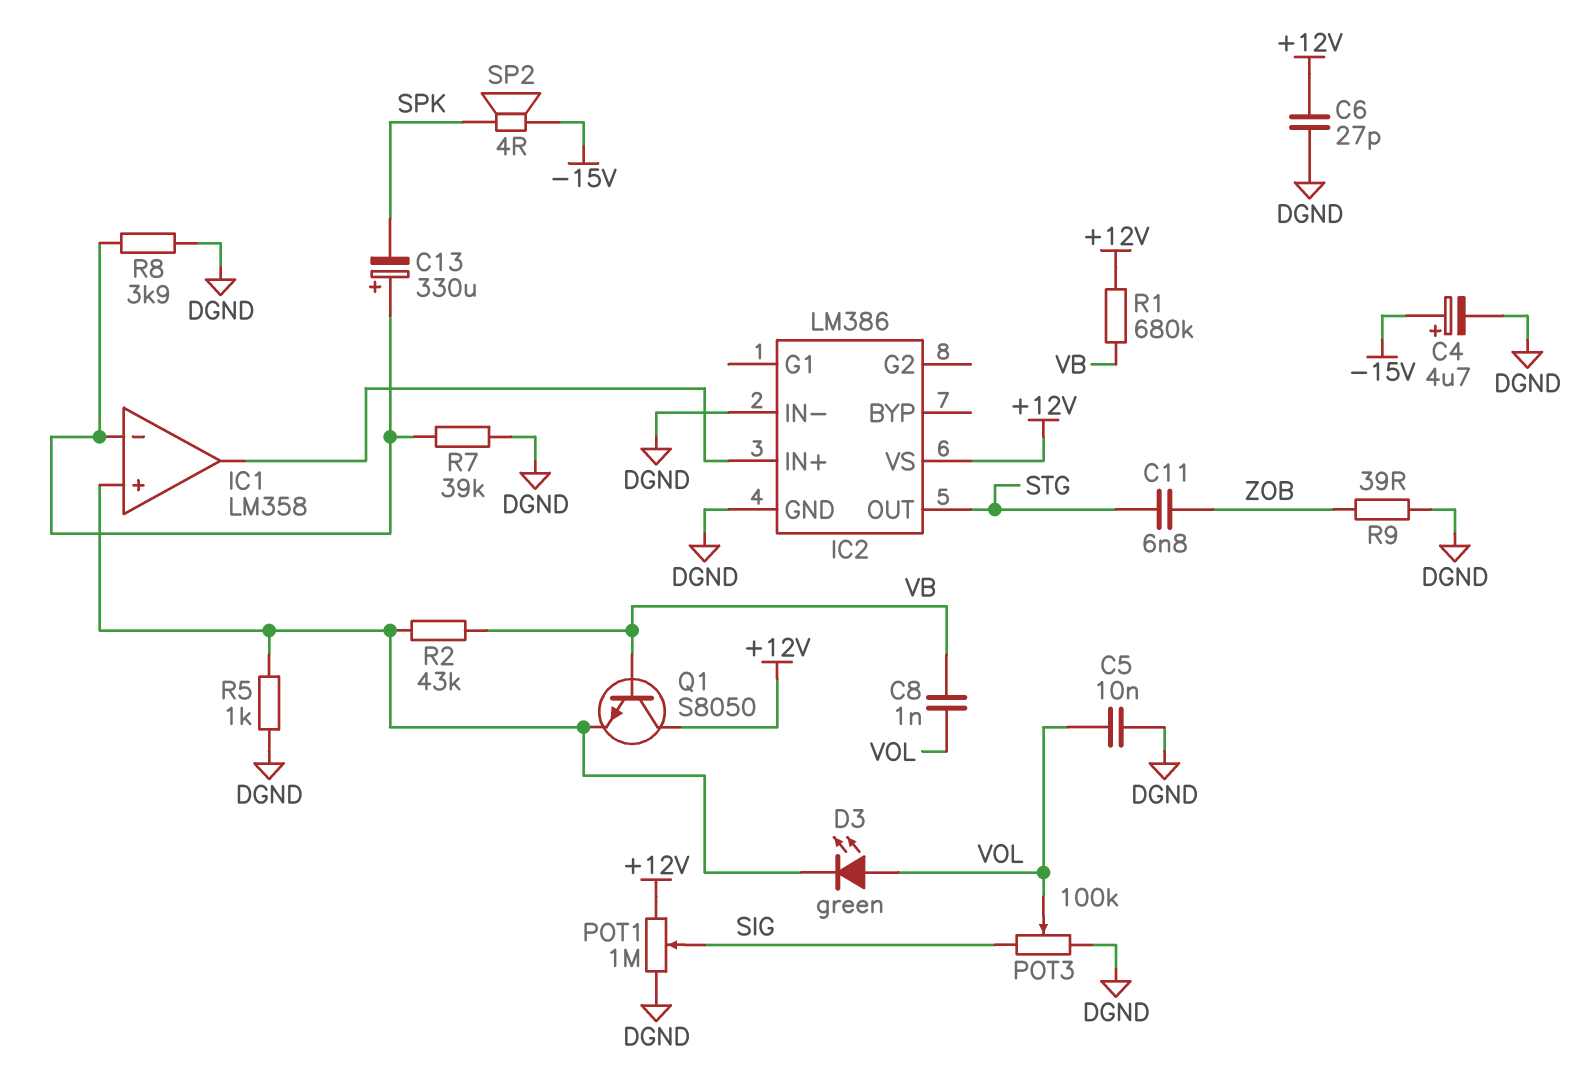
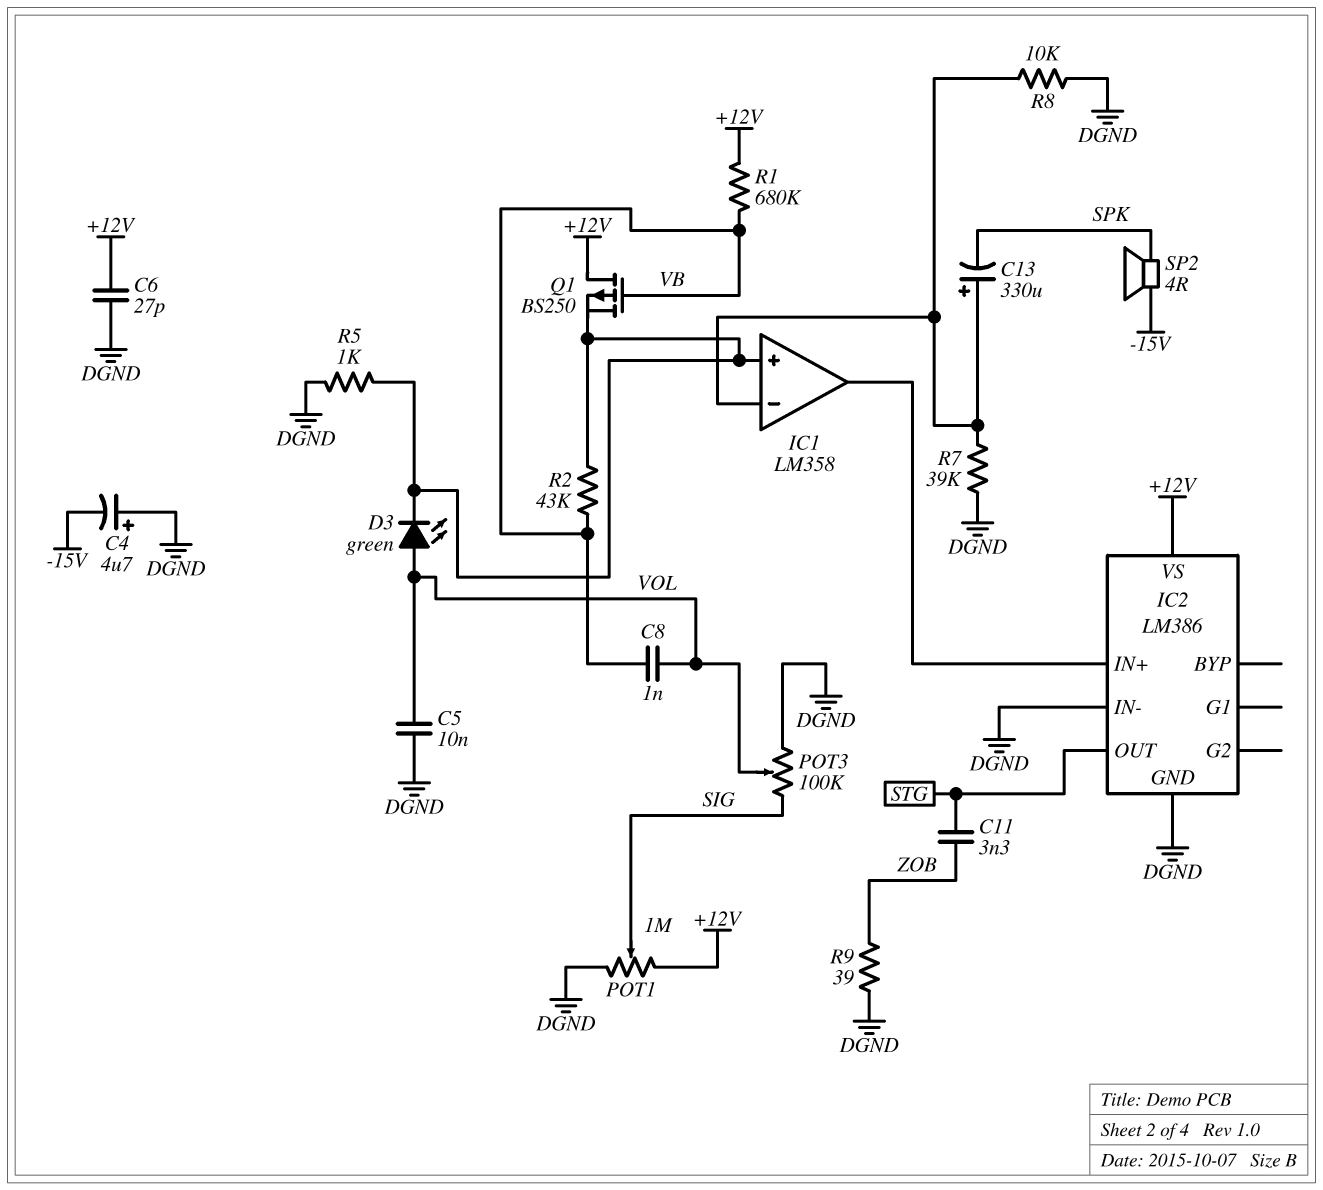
C4: 4.7uF (plus -15V, minus DGND) -> 4.7uF (plus DGND, minus -15V)
C11: 6.8nF (STG, ZOB) -> 3.3nF (STG, ZOB)
Q1: NPN S8050 (B VB, C +12V, E IC1/in+) -> PMOS BS250 (G VB, D +12V, S IC1/in+)
R8: 3.9k (DGND, IC1/in-) -> 10k (DGND, IC1/in-)

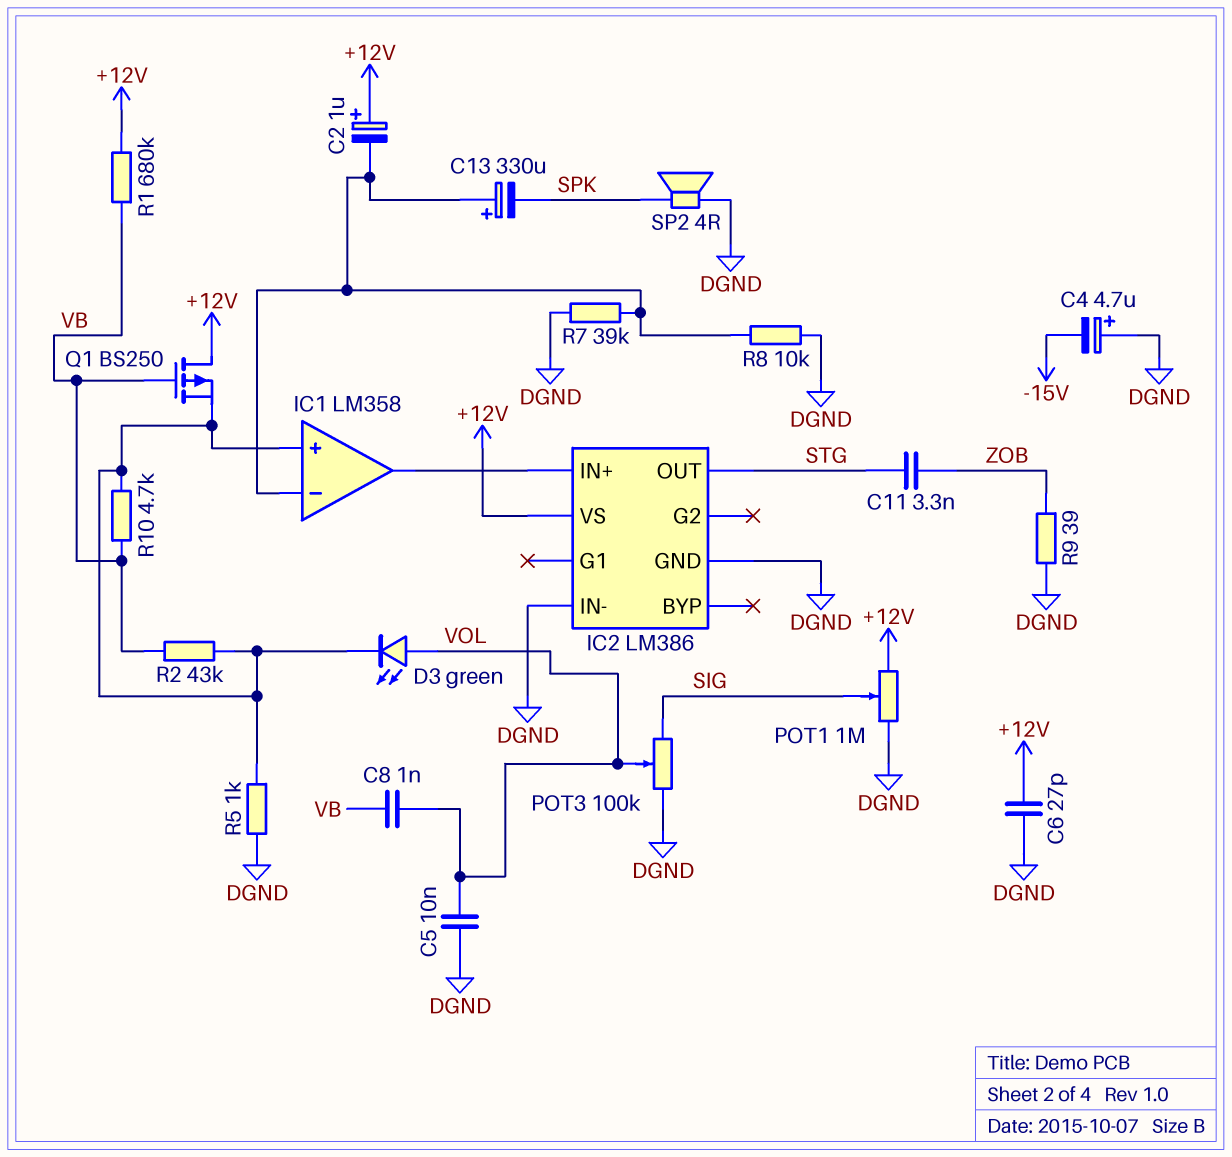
C2: none -> 1uF (plus +12V, minus IC1/in-)
R10: none -> 4.7k (IC1/in+, VB)
SP2: speaker 4R (-15V, SPK) -> speaker 4R (DGND, SPK)

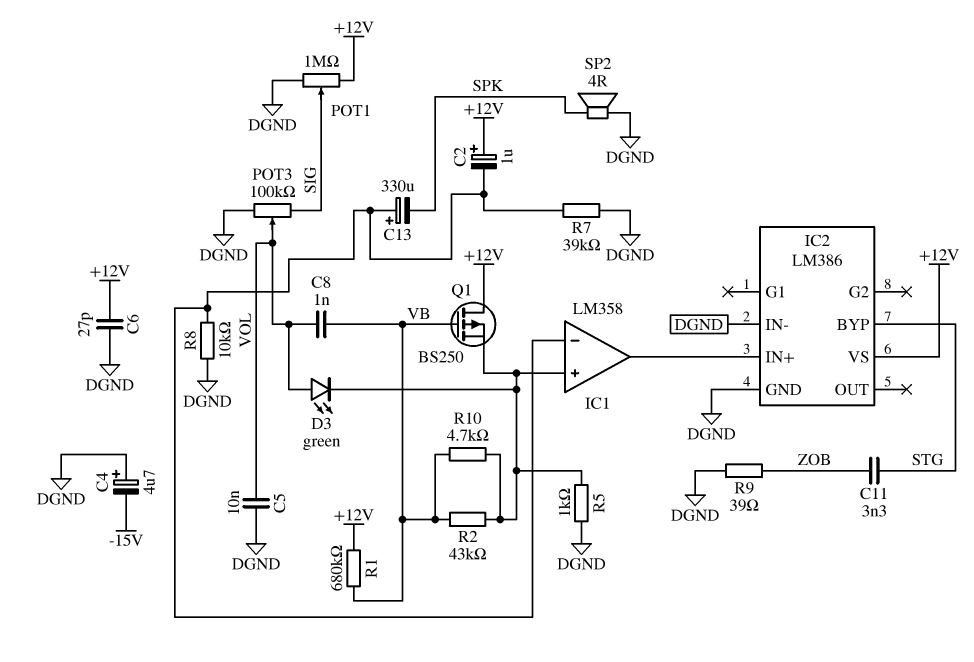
IC2 pin BYP: none -> STG
IC2 pin OUT: STG -> none

